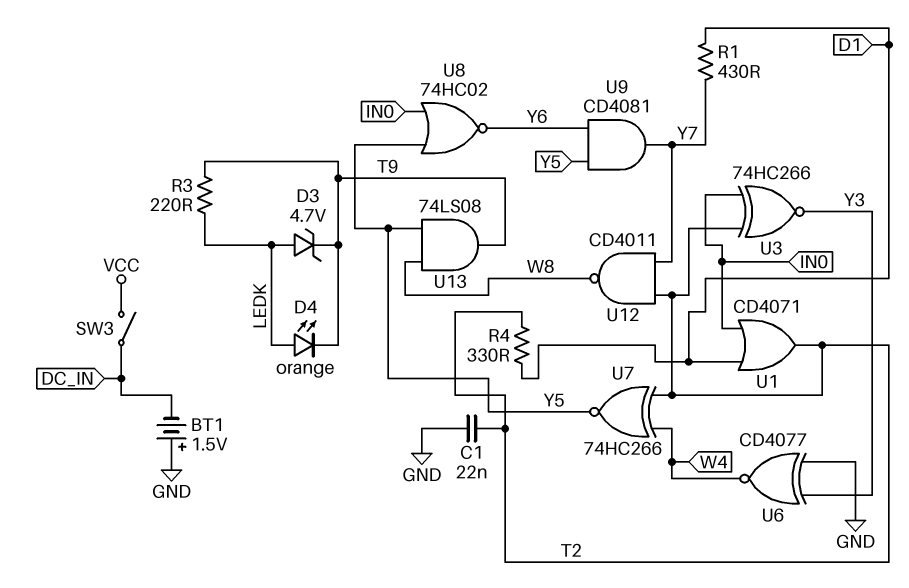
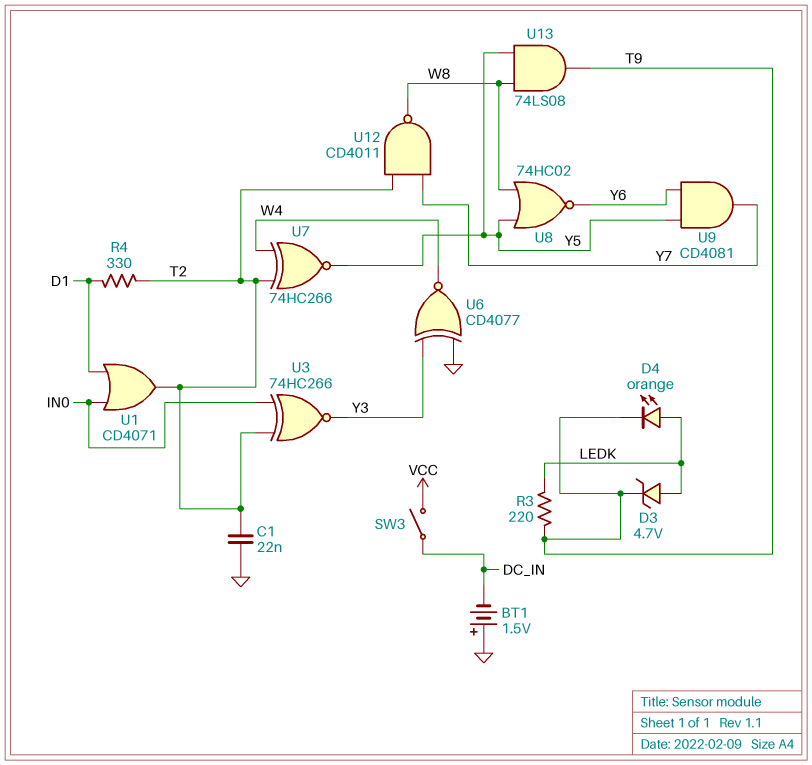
R1: 430 (D1, Y7) -> none
U8: NOR 74HC02 (in IN0, in Y5, out Y6) -> NOR 74HC02 (in W8, in Y5, out Y6)

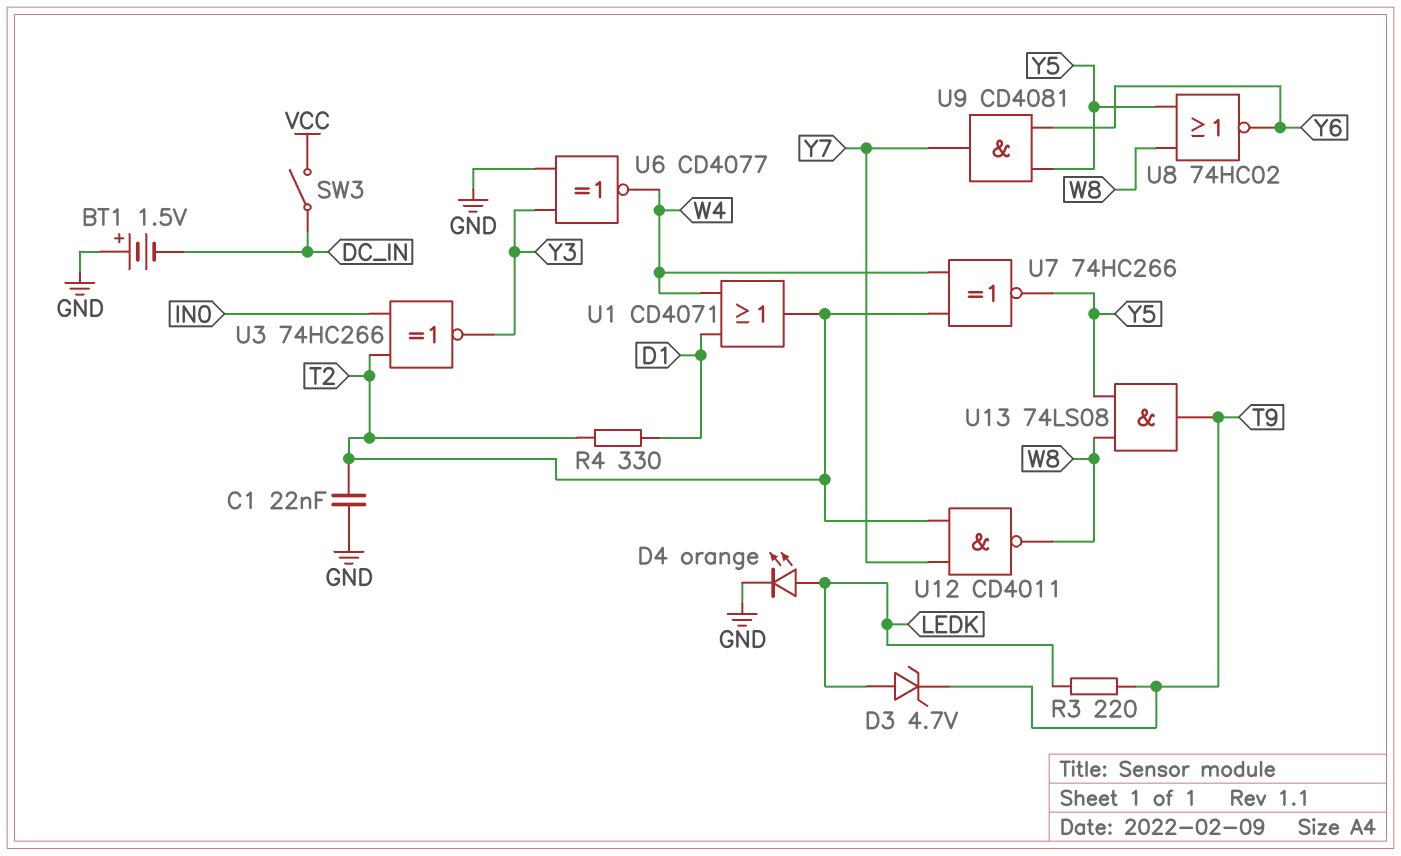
D4: LED orange (A LEDK, K T9) -> LED orange (A LEDK, K GND)
U1: OR CD4071 (in D1, in IN0, out T2) -> OR CD4071 (in D1, in W4, out T2)

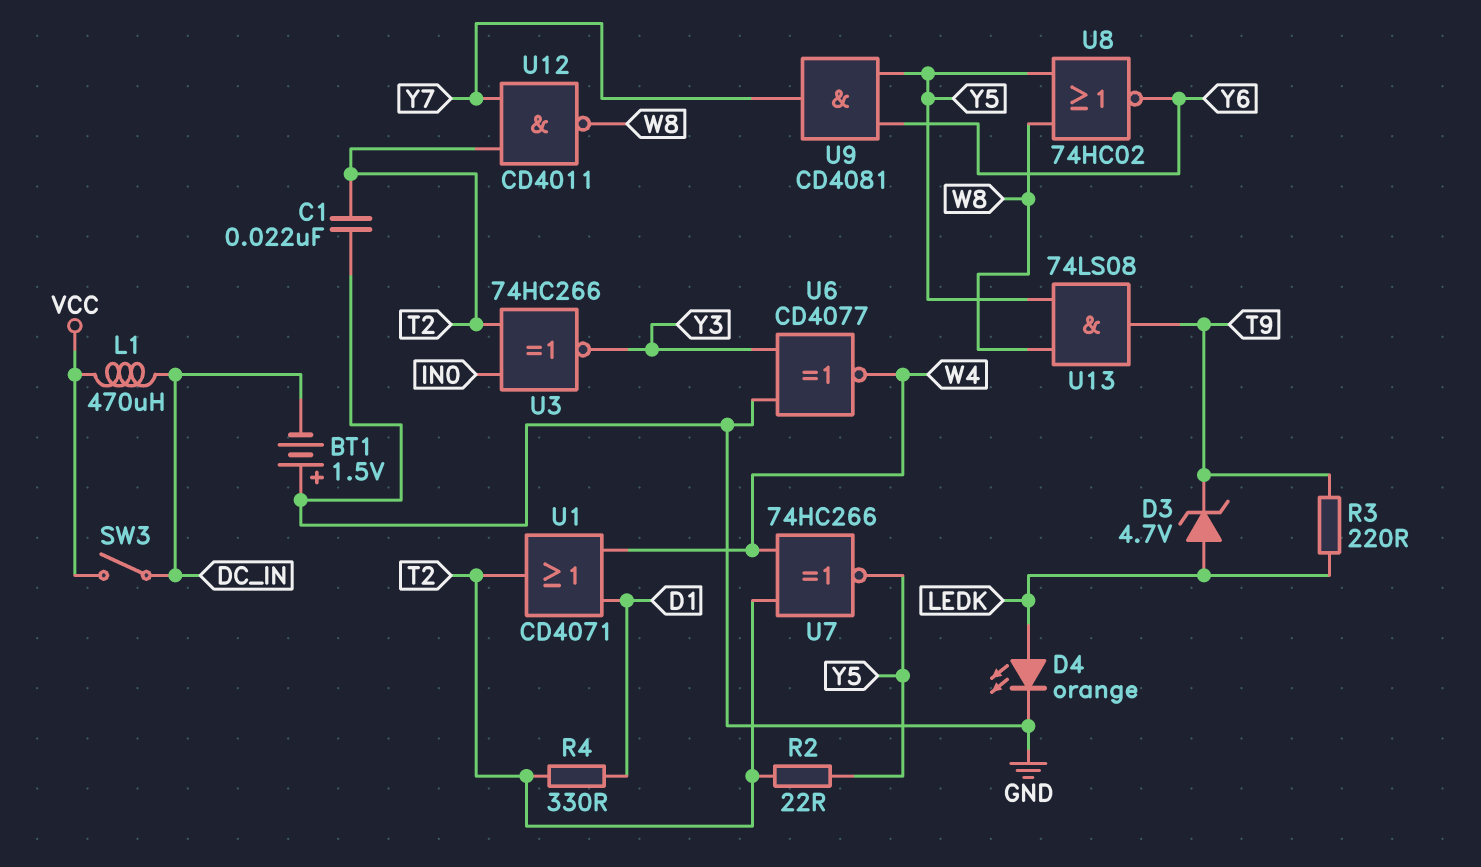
L1: none -> 470uH (DC_IN, VCC)
R2: none -> 22 (T2, Y5)

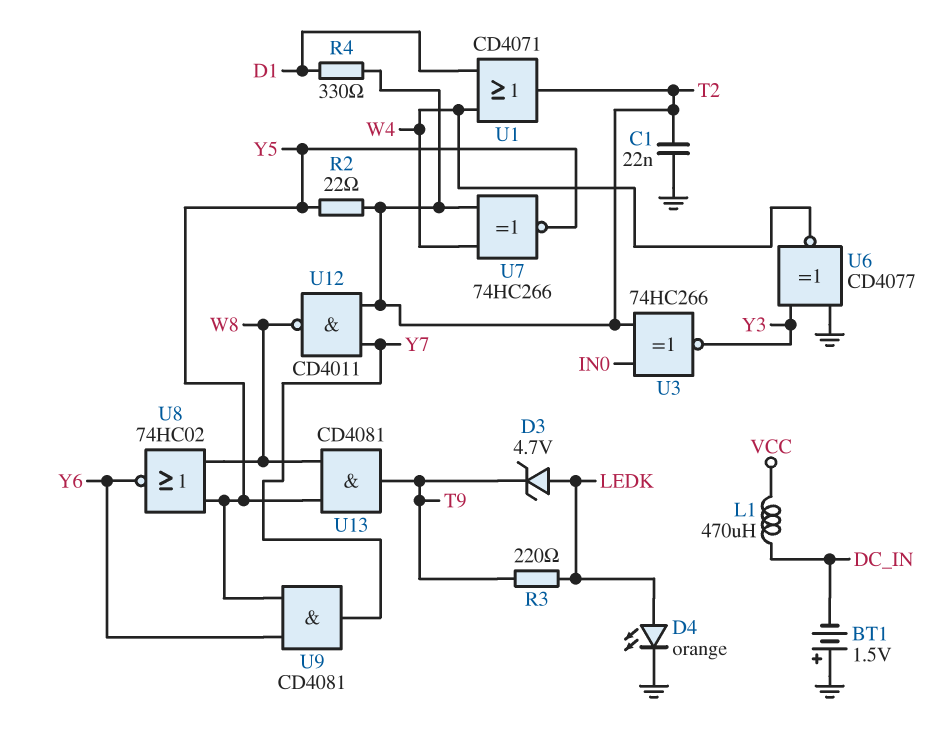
SW3: switch (DC_IN, VCC) -> none
U13: AND 74LS08 (in W8, in Y5, out T9) -> AND CD4081 (in W8, in Y5, out T9)

